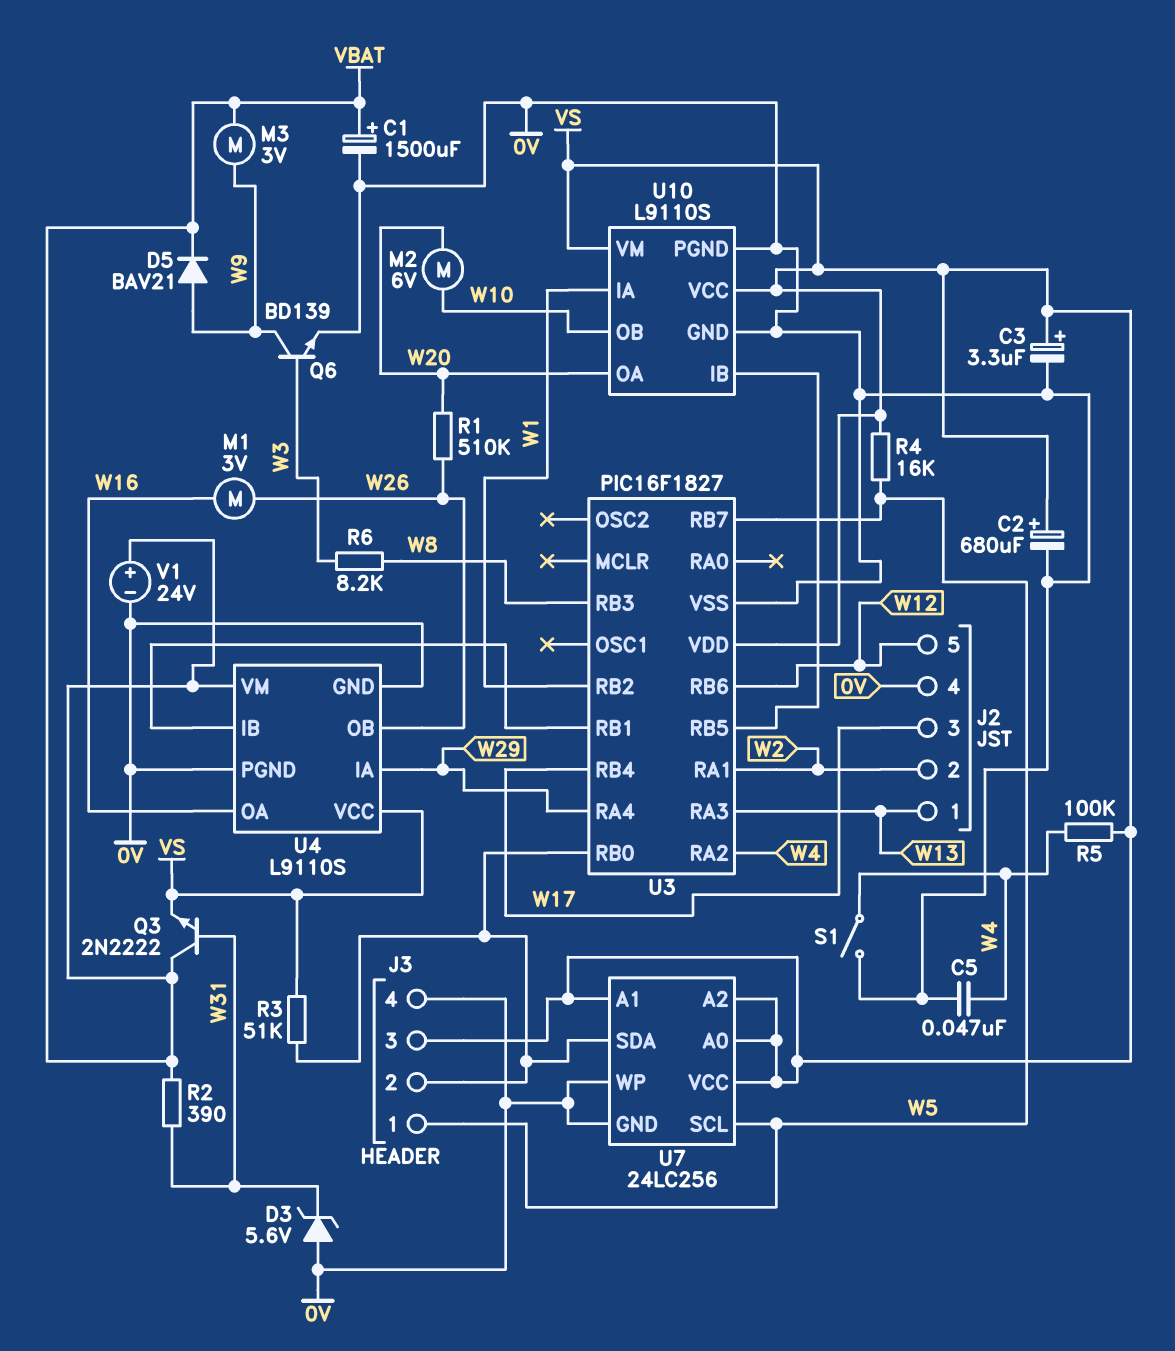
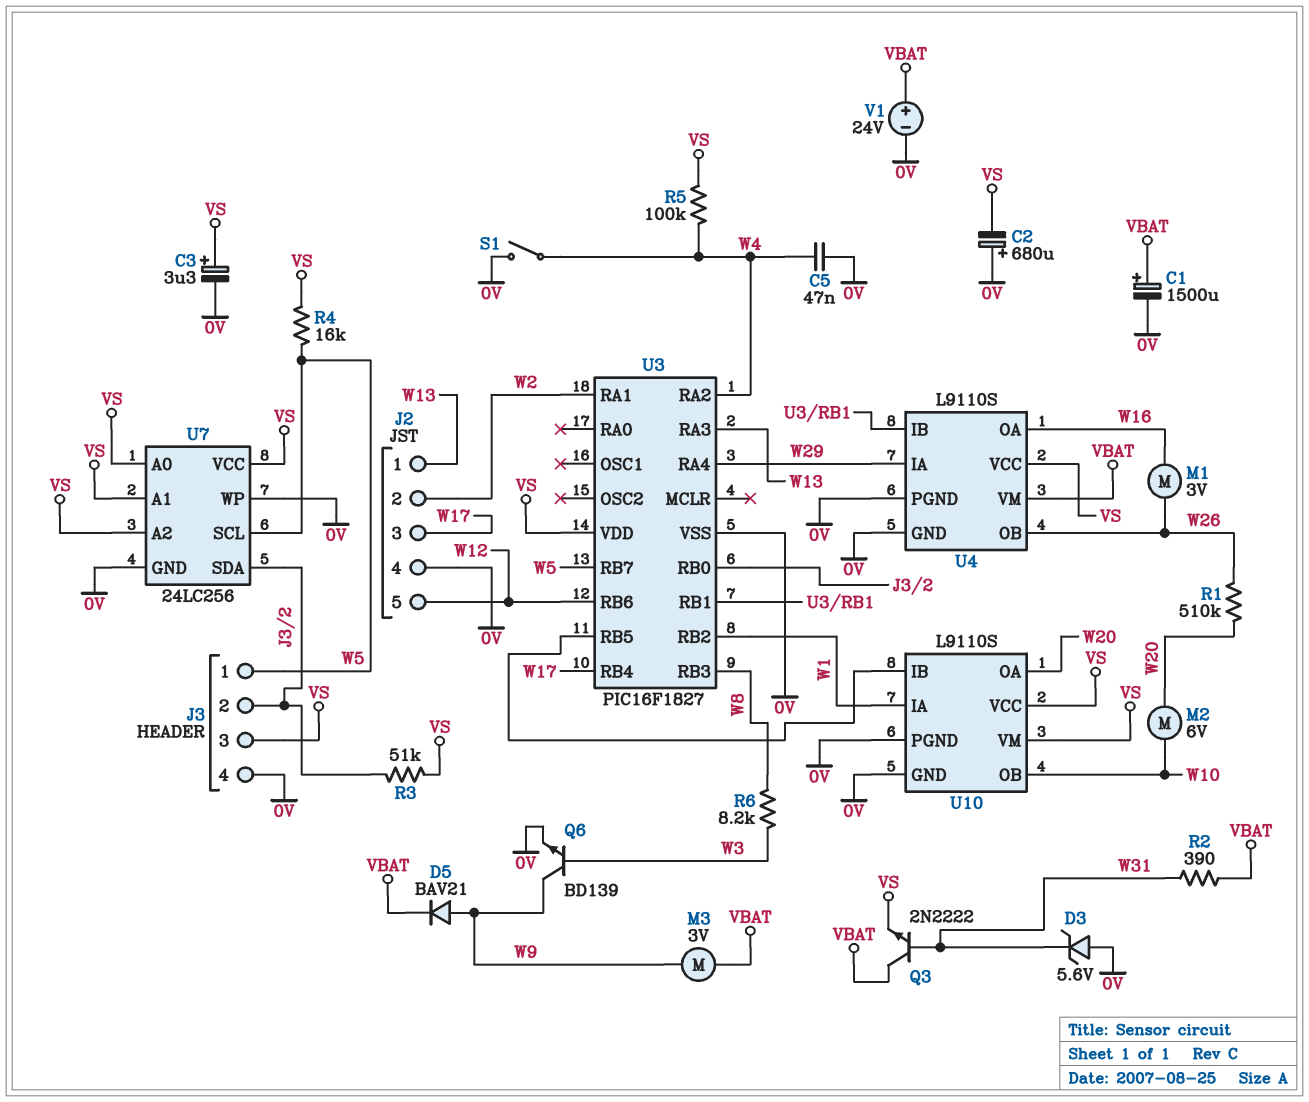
C2: 680uF (plus VS, minus 0V) -> 680uF (plus 0V, minus VS)

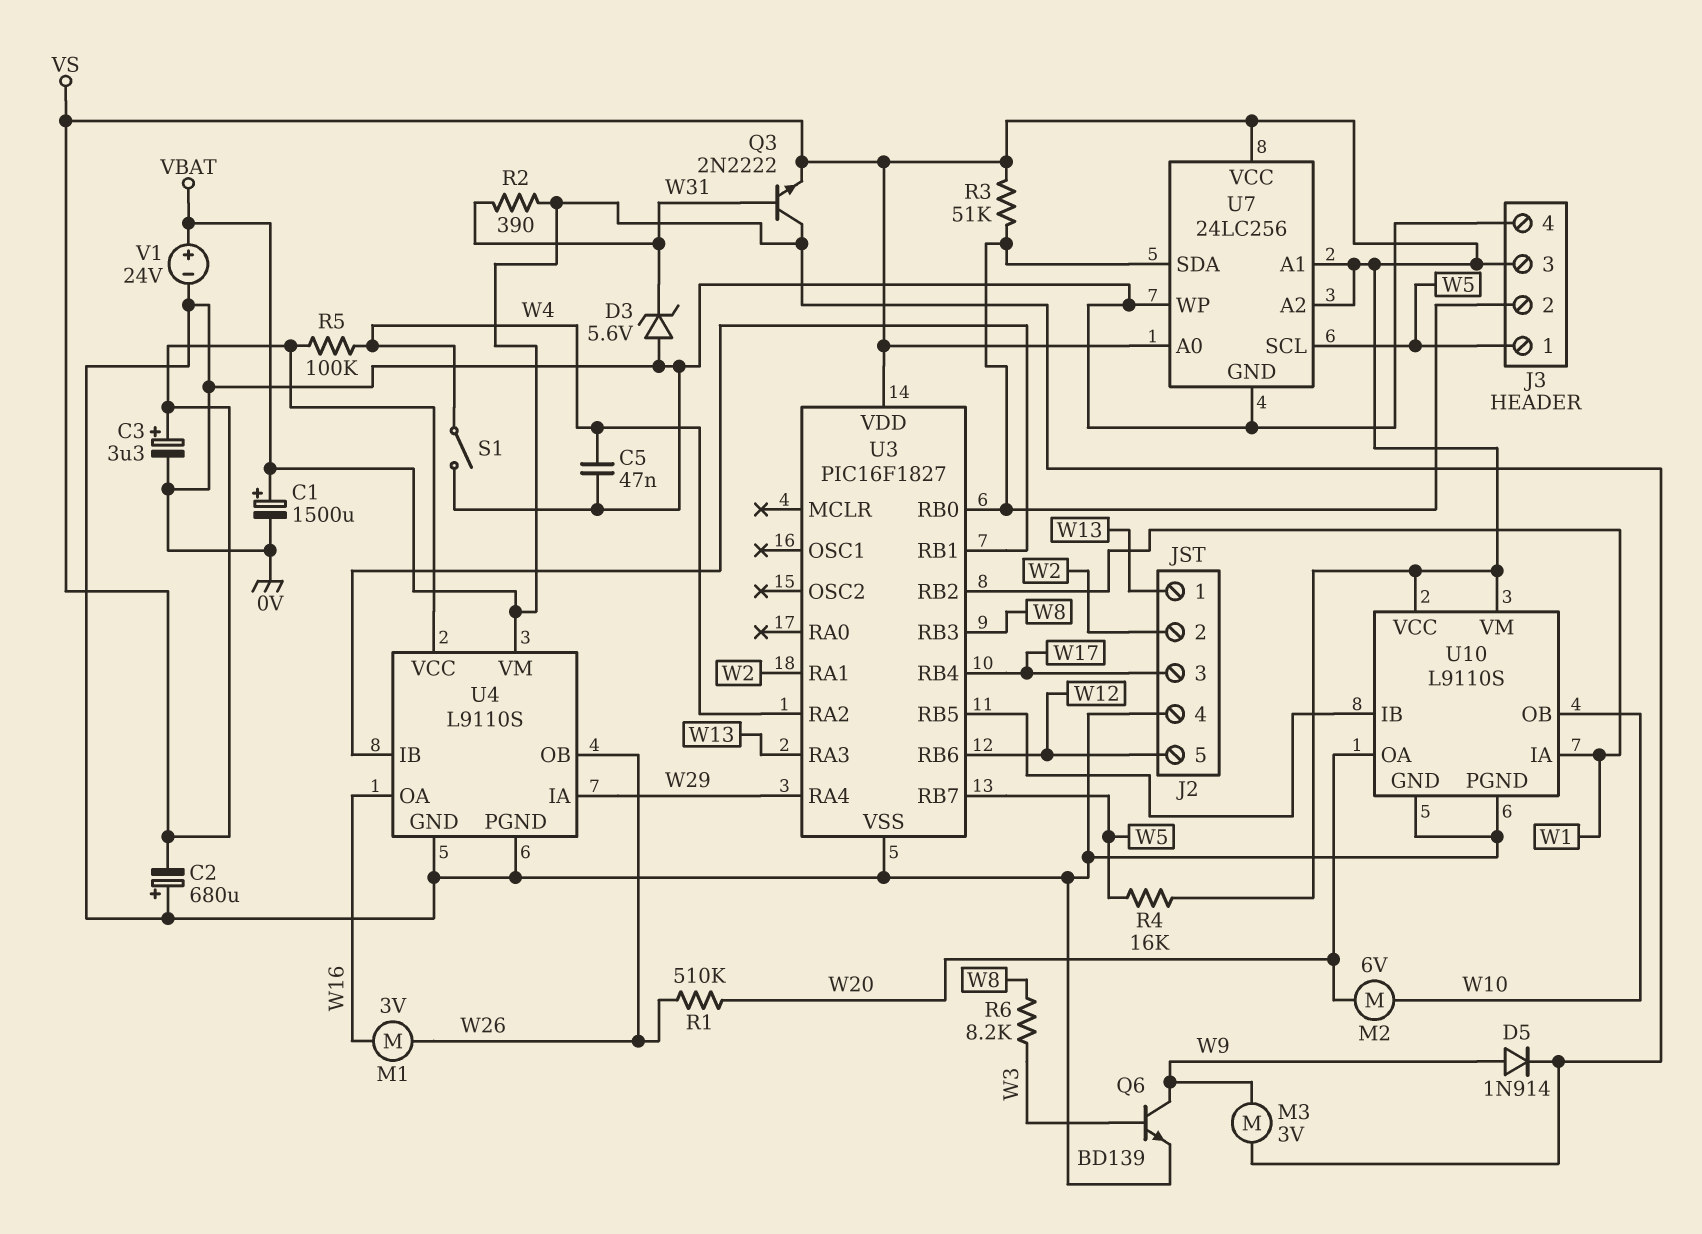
D5: diode BAV21 (A W9, K VBAT) -> diode 1N914 (A W9, K VBAT)

